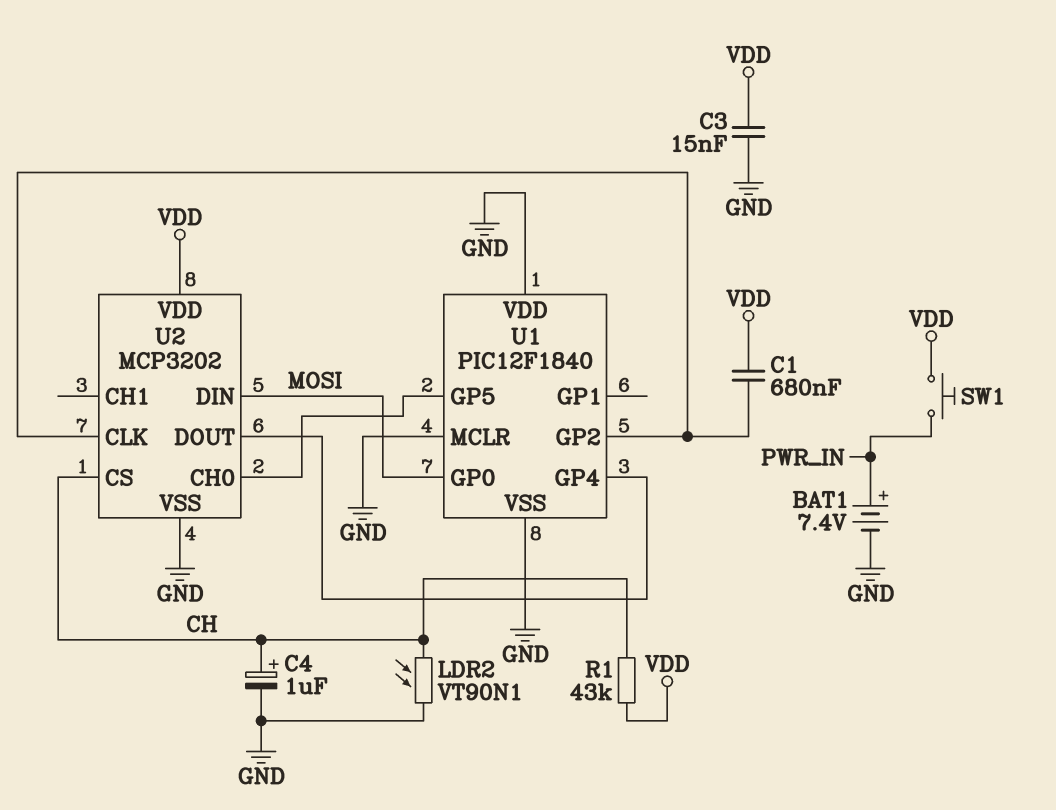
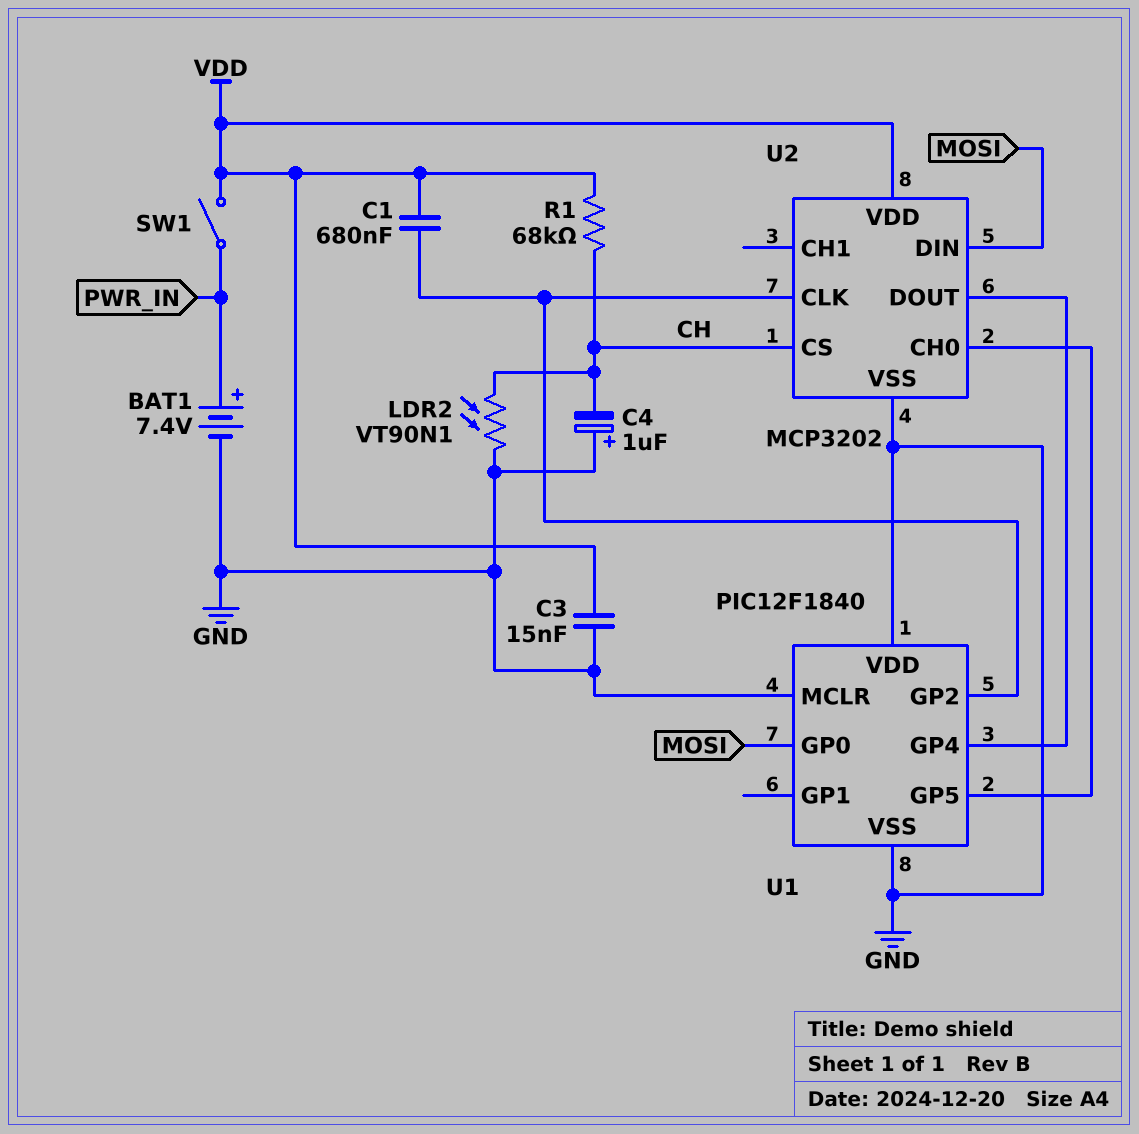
C4: 1uF (plus CH, minus GND) -> 1uF (plus GND, minus CH)
R1: 43k (CH, VDD) -> 68k (CH, VDD)
SW1: button (PWR_IN, VDD) -> switch (PWR_IN, VDD)

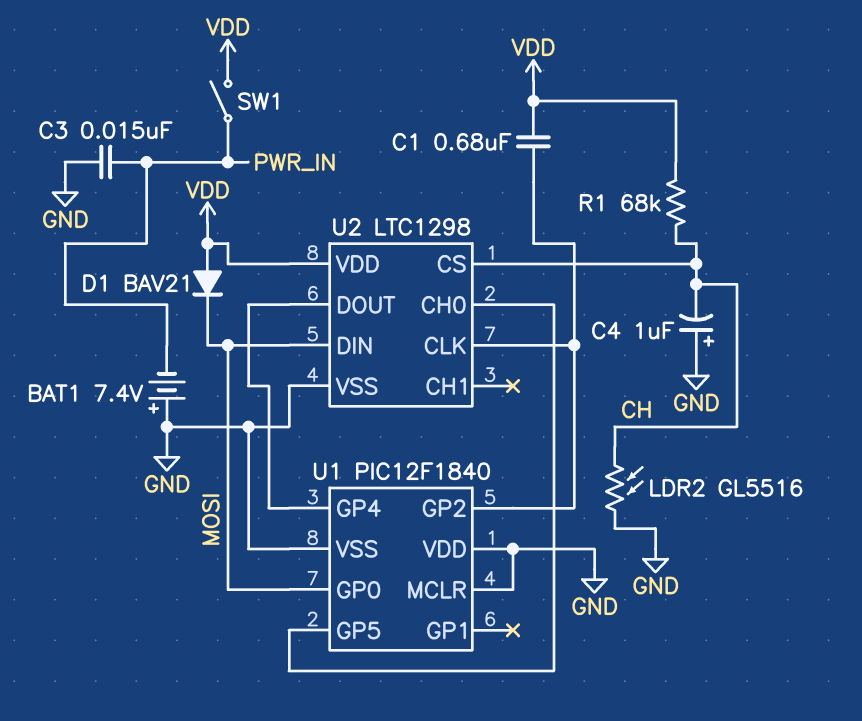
BAT1: 7.4V (plus PWR_IN, minus GND) -> 7.4V (plus GND, minus PWR_IN)
C3: 15nF (GND, VDD) -> 15nF (GND, PWR_IN)
D1: none -> diode BAV21 (A VDD, K MOSI)
LDR2: VT90N1 (CH, GND) -> GL5516 (CH, GND)
U2: MCP3202 -> LTC1298

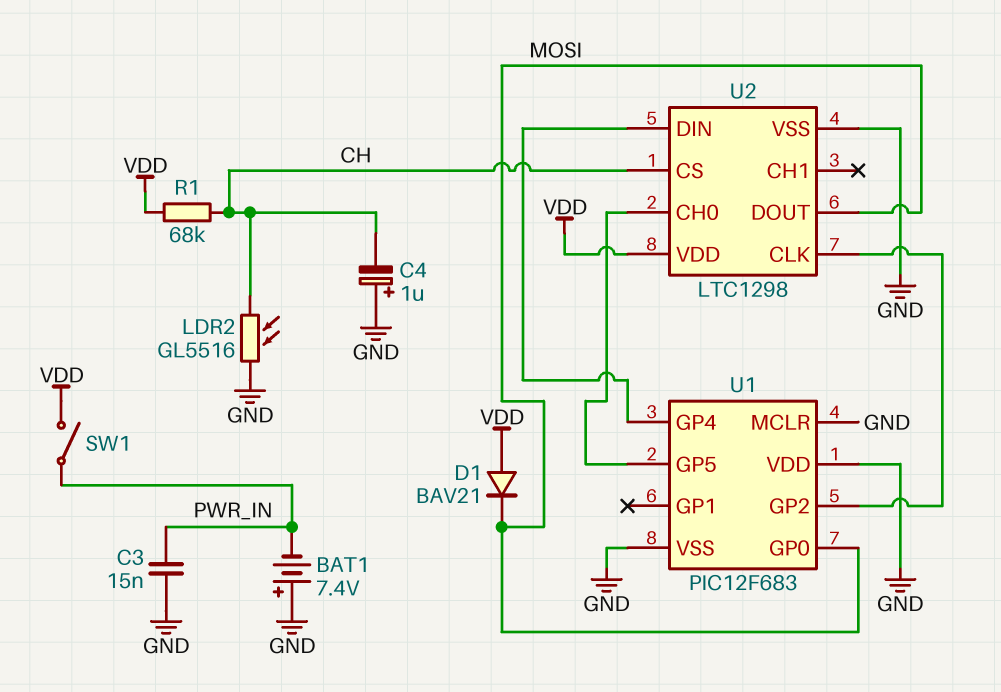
C1: 680nF (U1/GP2, VDD) -> none
U1: PIC12F1840 -> PIC12F683
U2 pin DIN: MOSI -> U1/GP4
U2 pin DOUT: U1/GP4 -> MOSI

